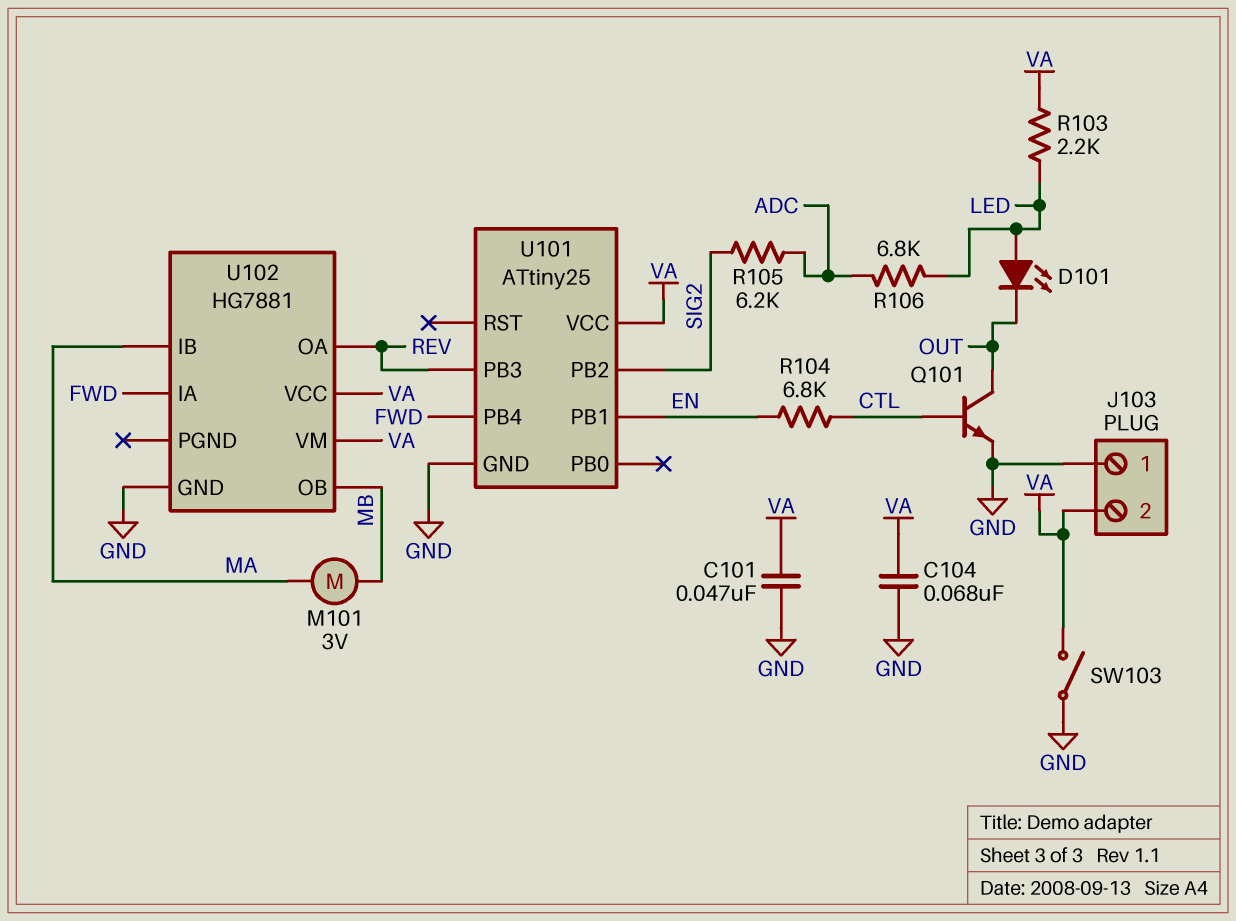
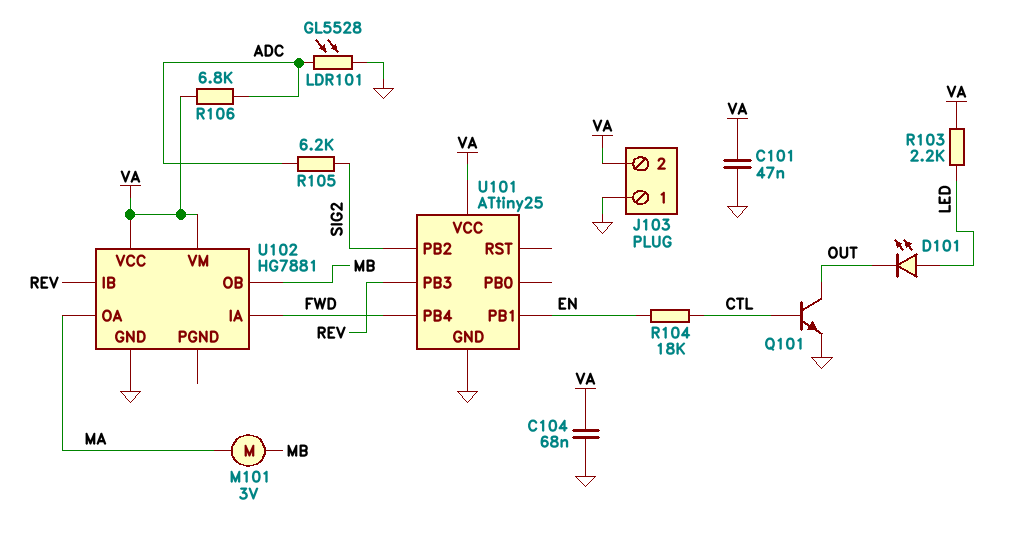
LDR101: none -> GL5528 (ADC, GND)
R104: 6.8k (CTL, EN) -> 18k (CTL, EN)
R106: 6.8k (ADC, LED) -> 6.8k (ADC, VA)
SW103: switch (GND, VA) -> none
U102 pin IB: MA -> REV
U102 pin OA: REV -> MA

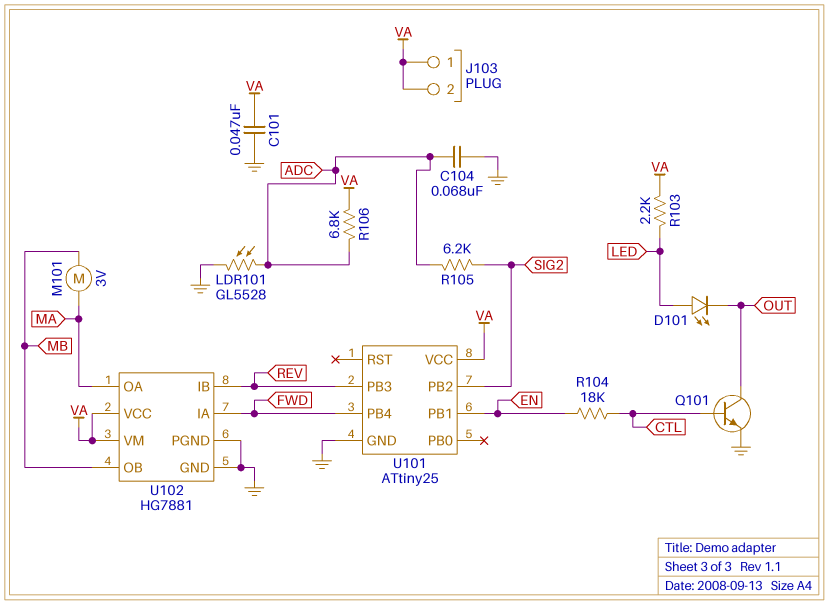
C104: 68nF (GND, VA) -> 68nF (ADC, GND)
J103 pin 1: GND -> VA
U102 pin PGND: none -> GND

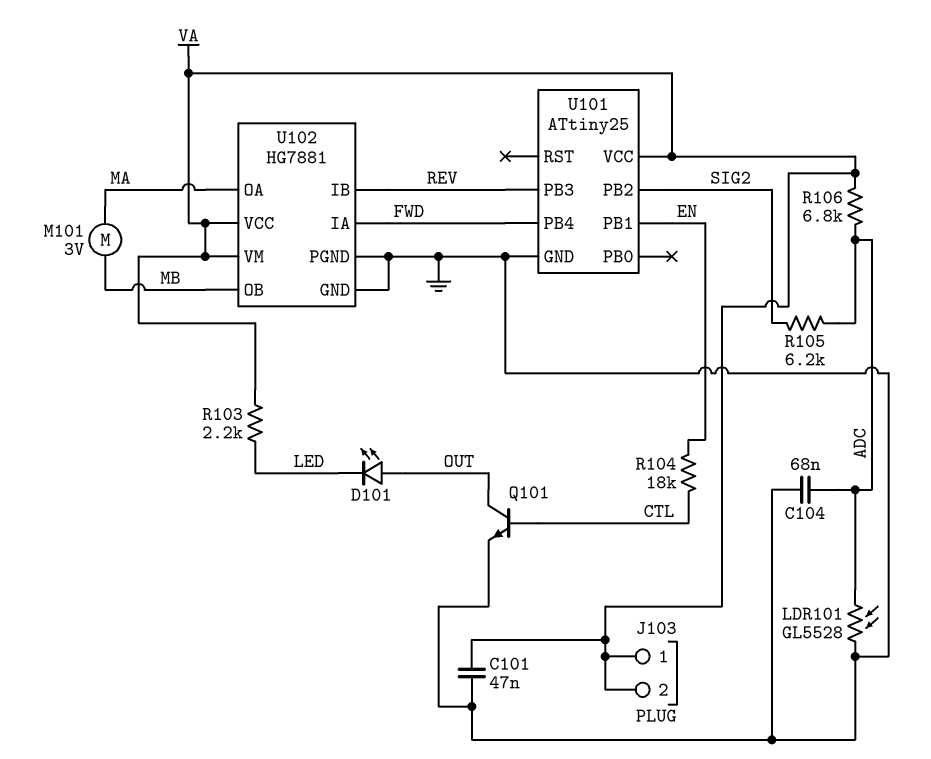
D101: LED (A LED, K OUT) -> LED (A OUT, K LED)

